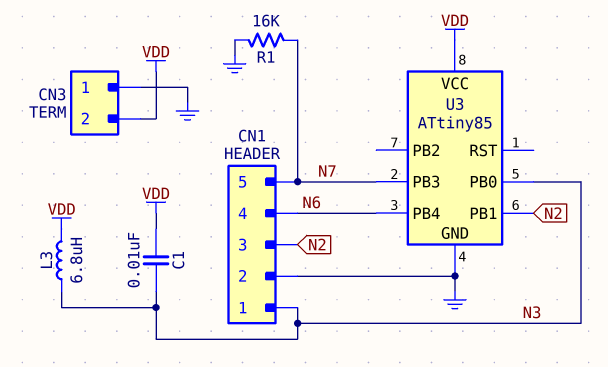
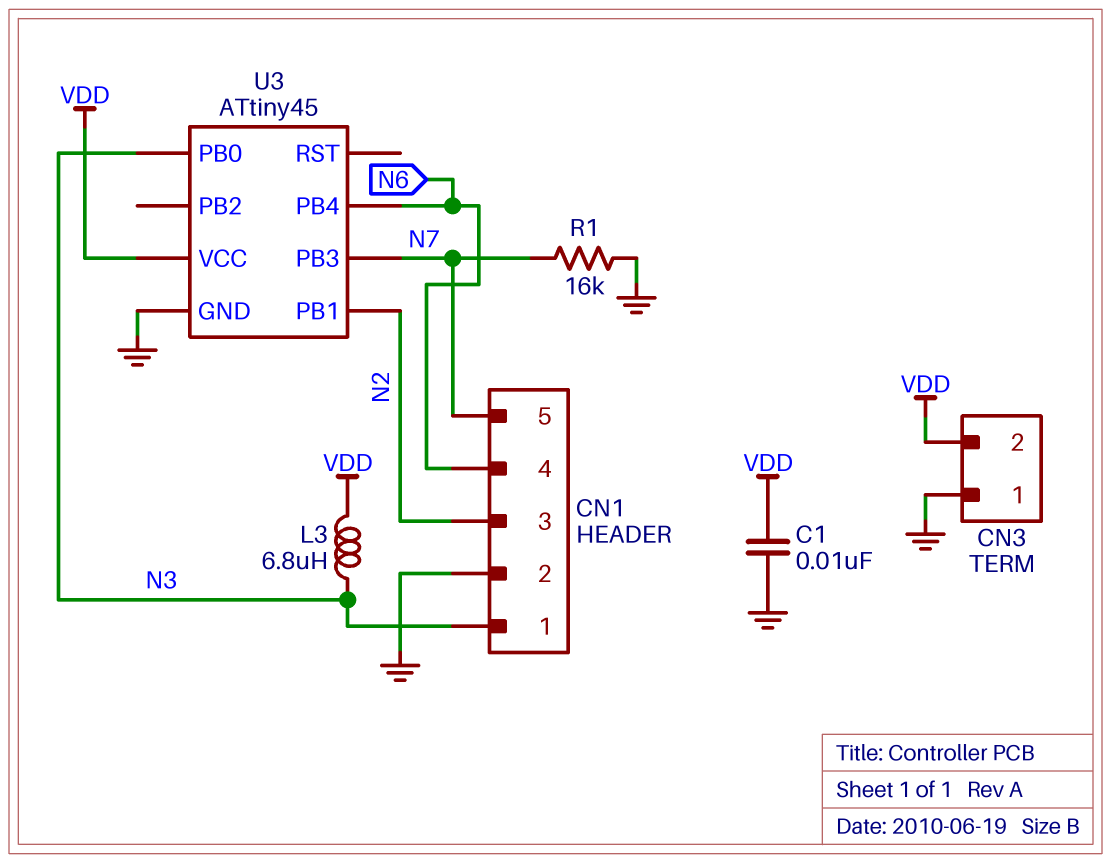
C1: 10nF (N3, VDD) -> 10nF (GND, VDD)
U3: ATtiny85 -> ATtiny45

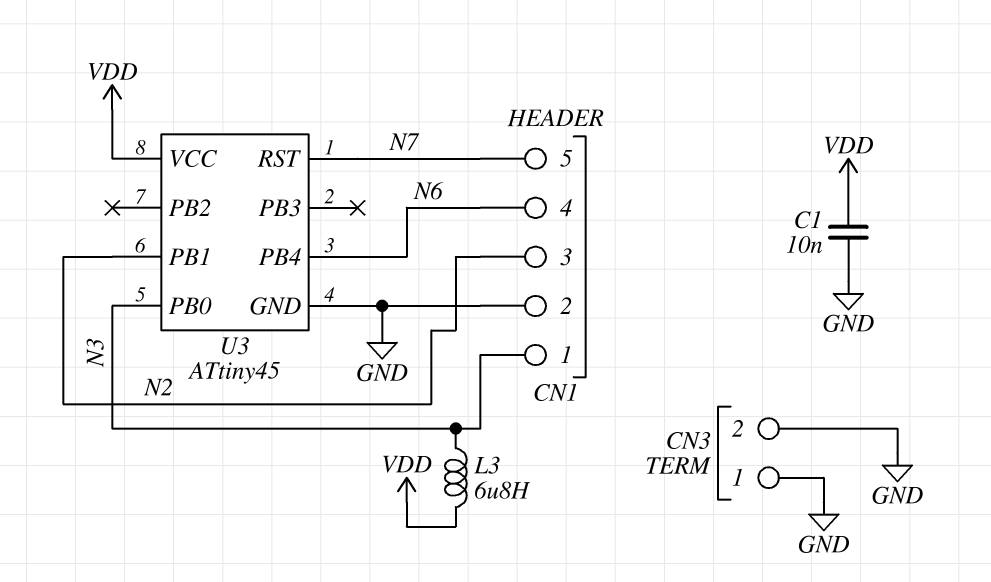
CN3 pin 2: VDD -> GND
R1: 16k (GND, N7) -> none
U3 pin PB3: N7 -> none
U3 pin RST: none -> N7

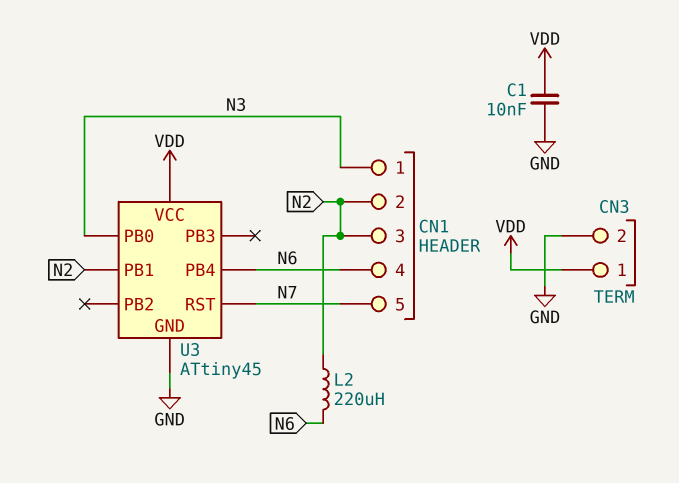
CN1 pin 2: GND -> N2
CN3 pin 1: GND -> VDD
L2: none -> 220uH (N2, N6)
L3: 6.8uH (N3, VDD) -> none

